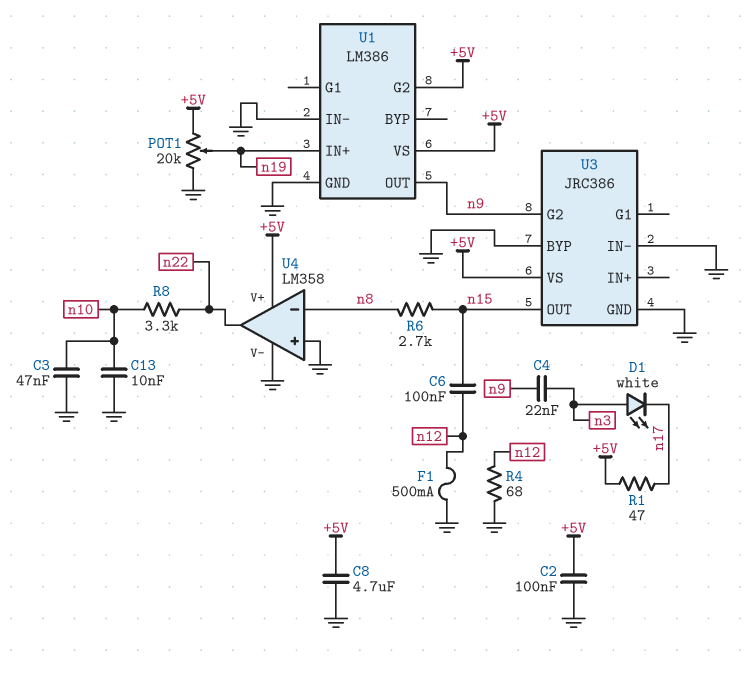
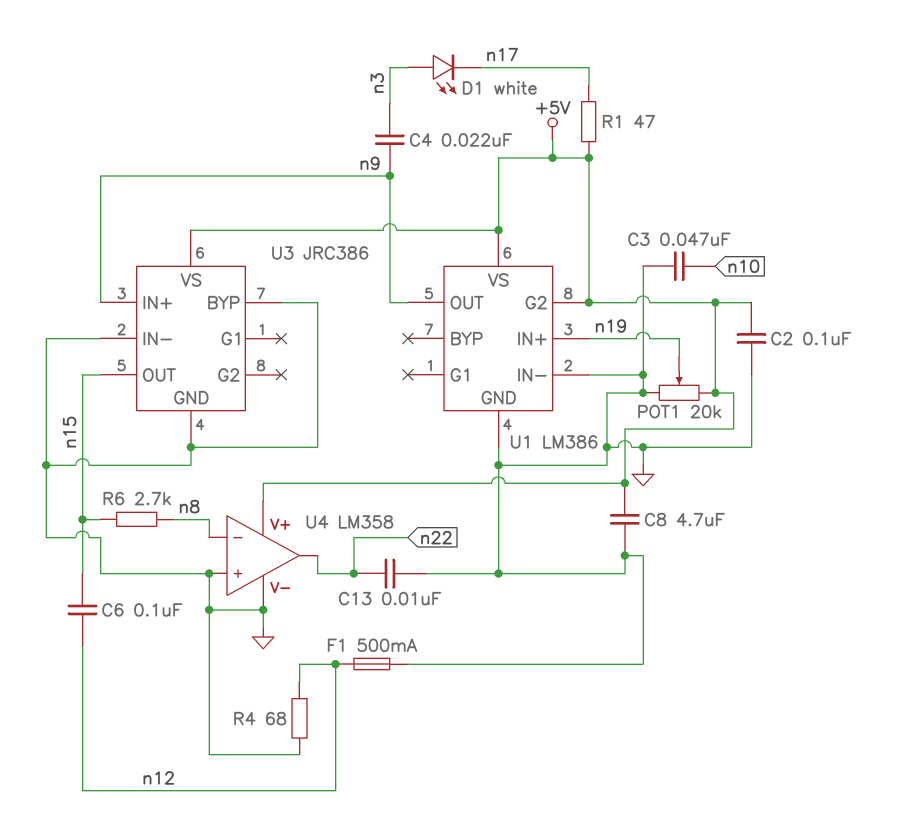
C13: 10nF (GND, n10) -> 10nF (GND, n22)
R8: 3.3k (n10, n22) -> none
U3 pin G2: n9 -> none
U3 pin IN+: none -> n9

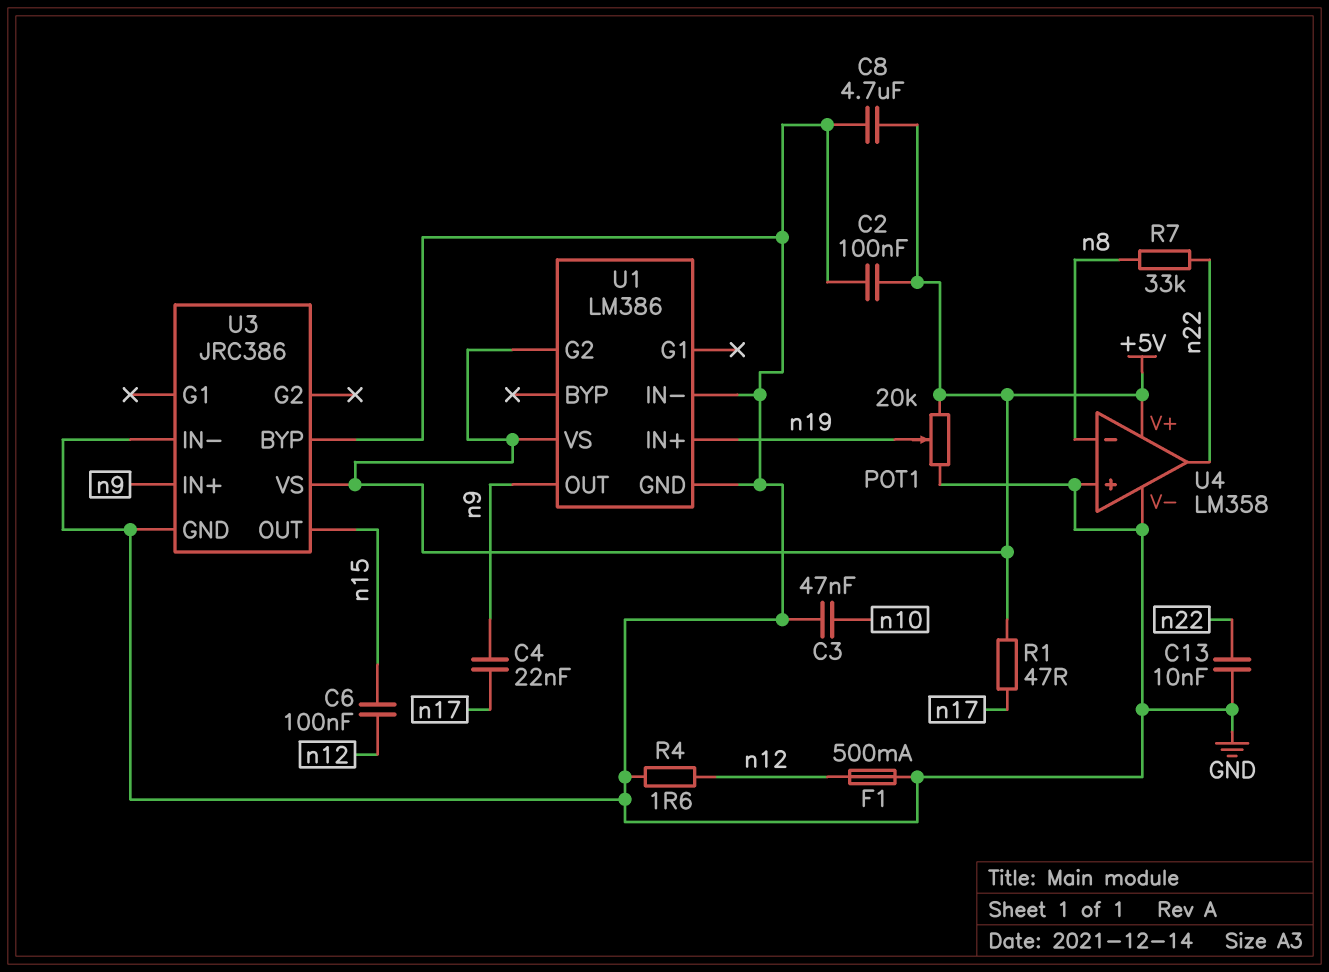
C4: 22nF (n3, n9) -> 22nF (n9, n17)
D1: LED white (A n3, K n17) -> none
R4: 68 (GND, n12) -> 1.6 (GND, n12)
R6: 2.7k (n8, n15) -> none
R7: none -> 33k (n8, n22)

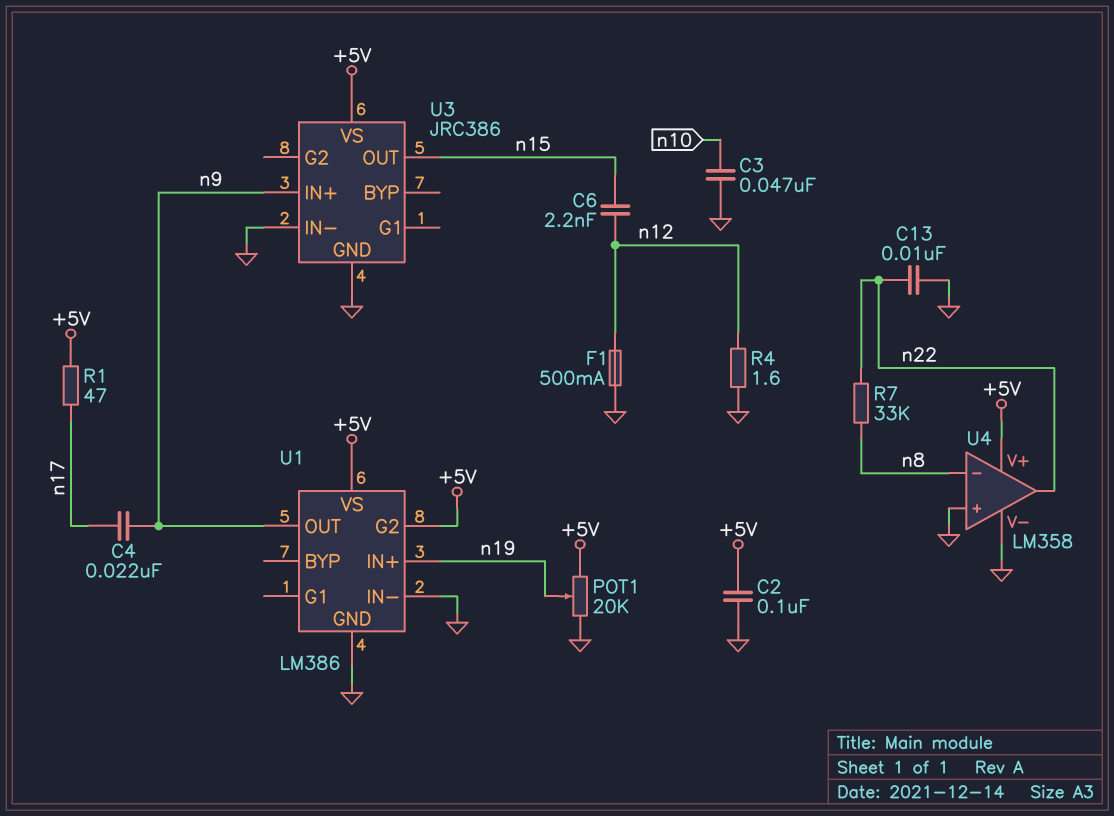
C6: 100nF (n12, n15) -> 2.2nF (n12, n15)
C8: 4.7uF (+5V, GND) -> none
U3 pin BYP: GND -> none

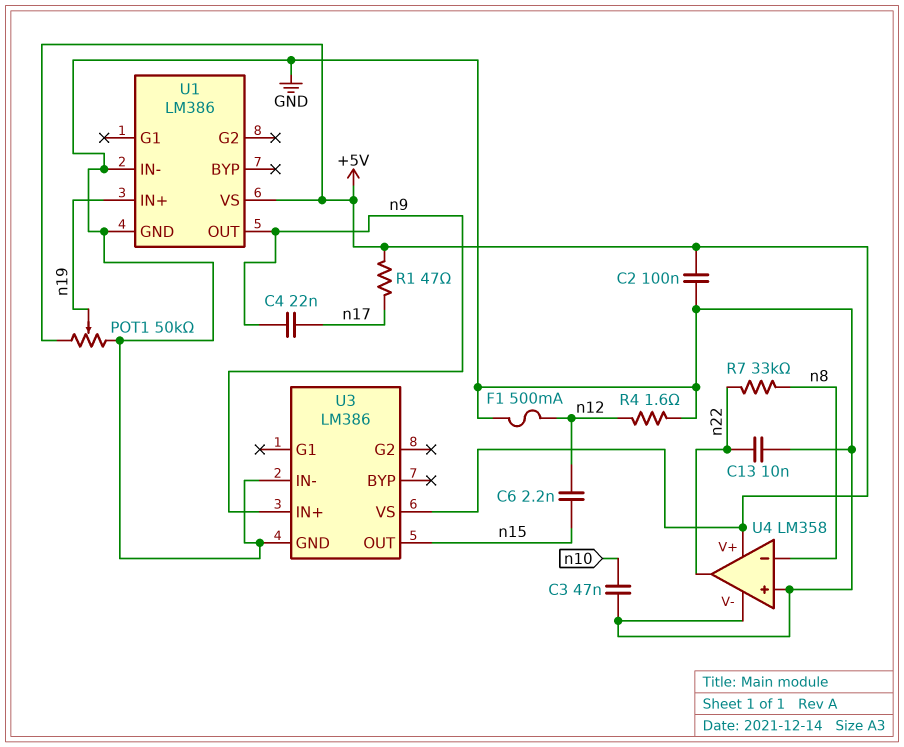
POT1: 20k (+5V, GND, wiper n19) -> 50k (+5V, GND, wiper n19)
U1 pin G2: +5V -> none
U3: JRC386 -> LM386

